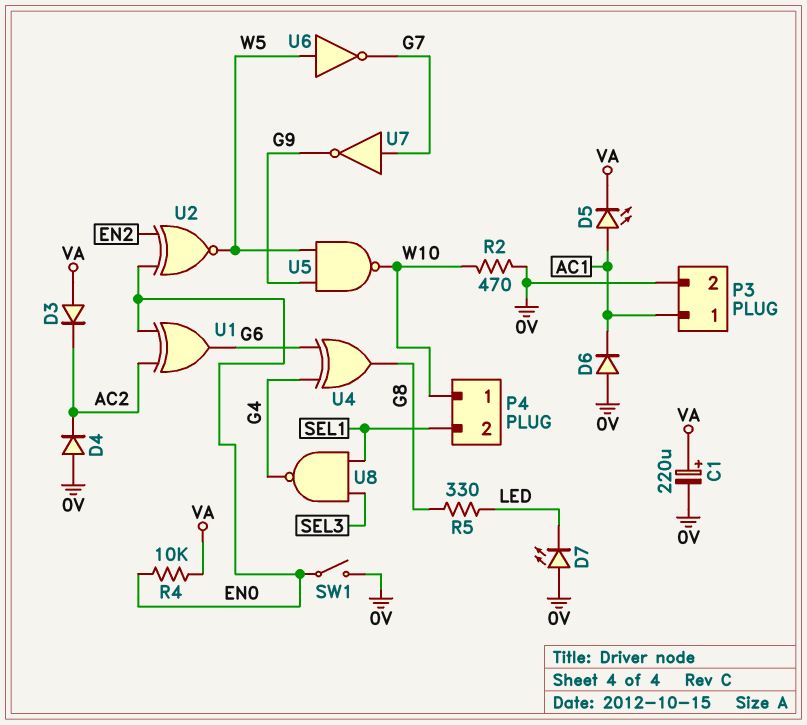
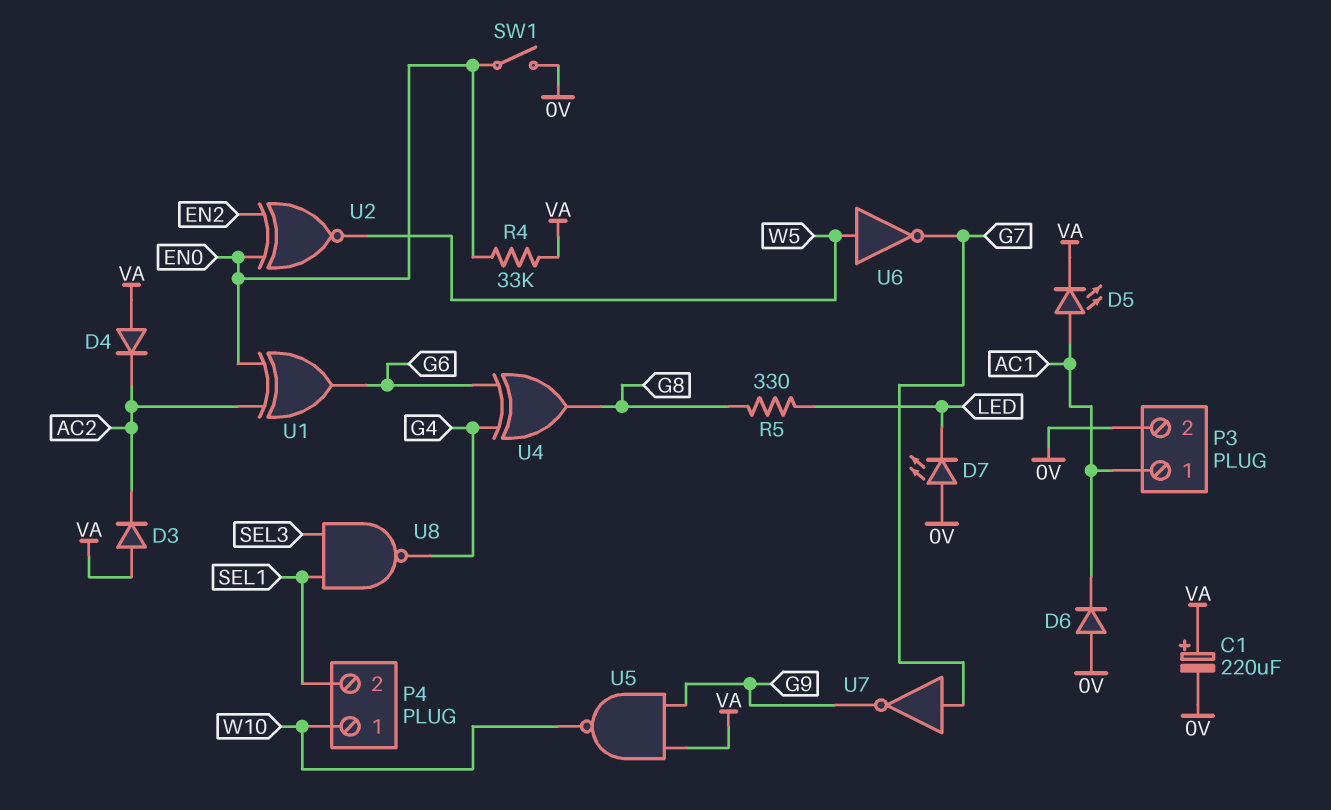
D4: diode (A 0V, K AC2) -> diode (A VA, K AC2)
R2: 470 (0V, W10) -> none
R4: 10k (EN0, VA) -> 33k (EN0, VA)
U5: NAND (in G9, in W5, out W10) -> NAND (in G9, in VA, out W10)

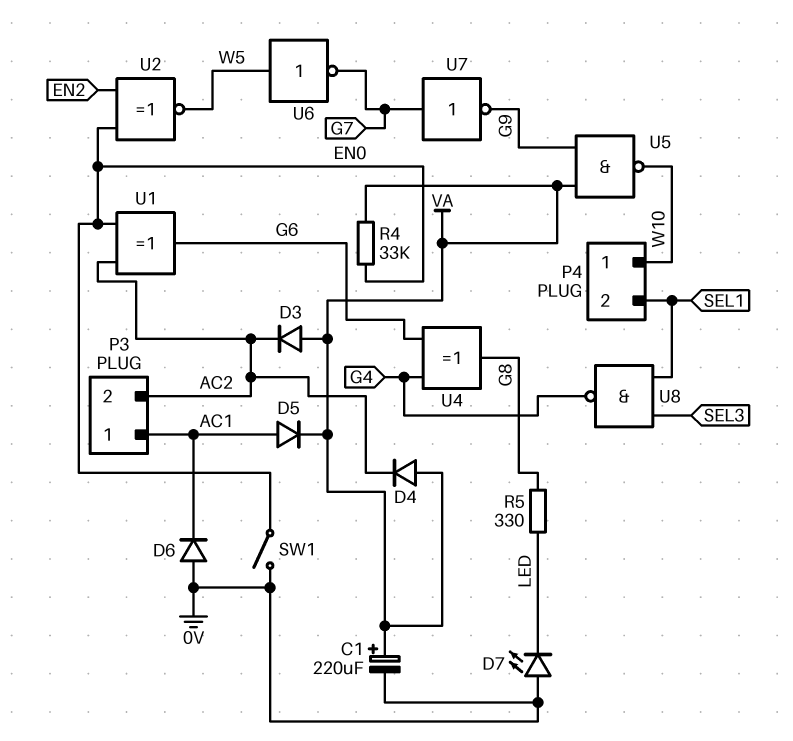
D5: LED (A AC1, K VA) -> diode (A AC1, K VA)
P3 pin 2: 0V -> AC2

